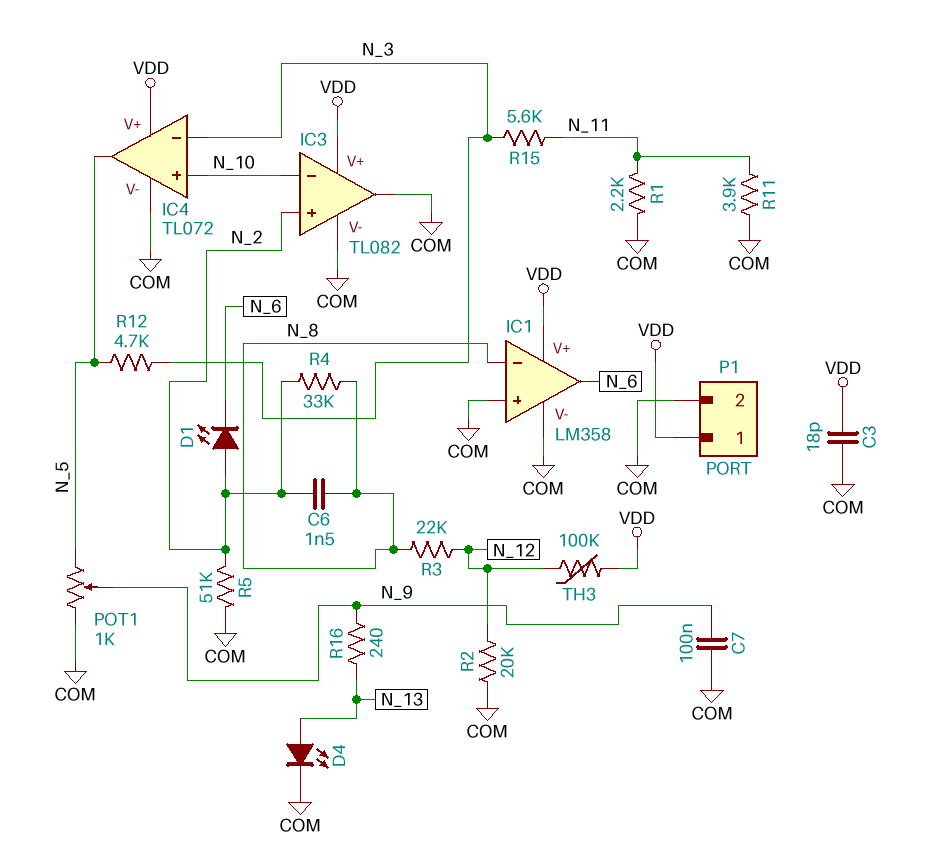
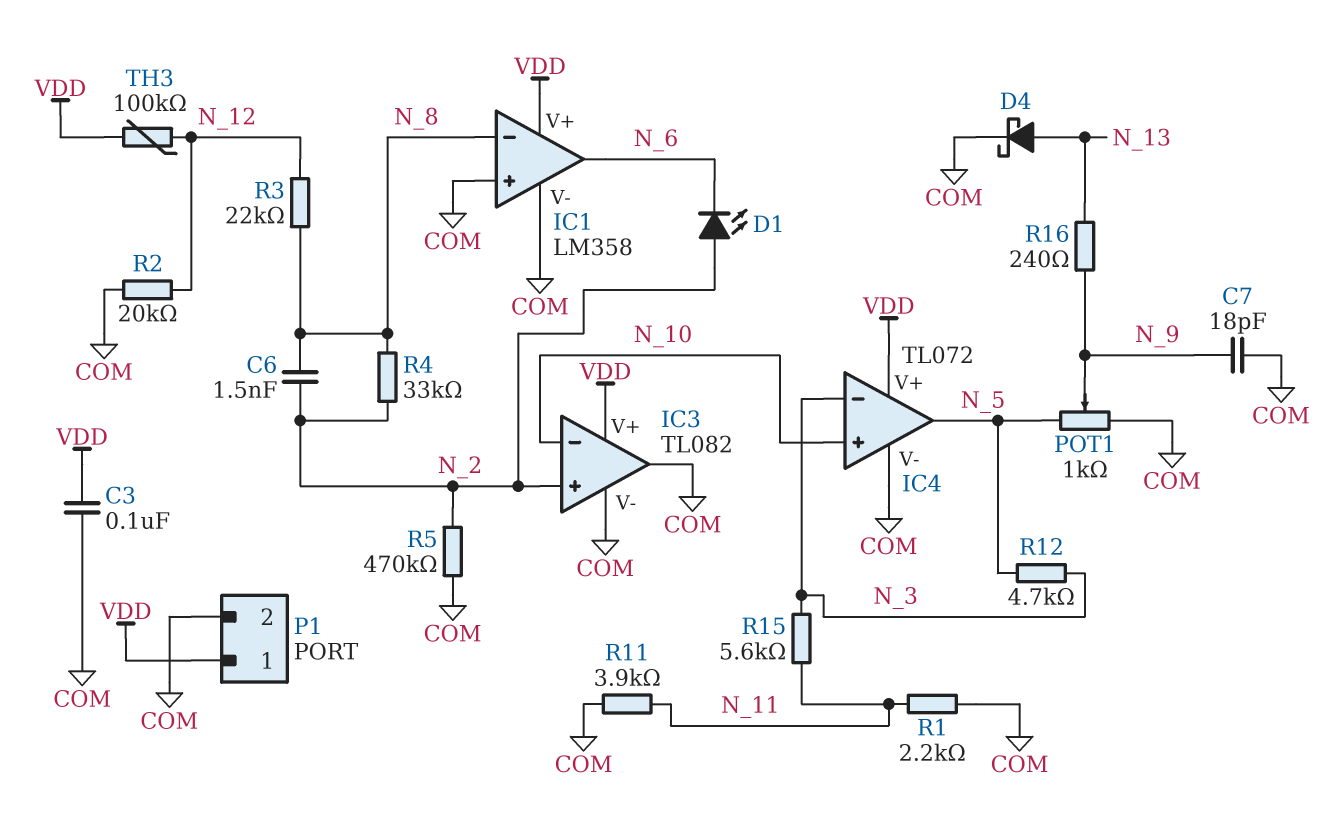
C3: 18pF (COM, VDD) -> 100nF (COM, VDD)
C7: 100nF (COM, N_9) -> 18pF (COM, N_9)
D4: LED (A N_13, K COM) -> schottky (A N_13, K COM)
R5: 51k (COM, N_2) -> 470k (COM, N_2)

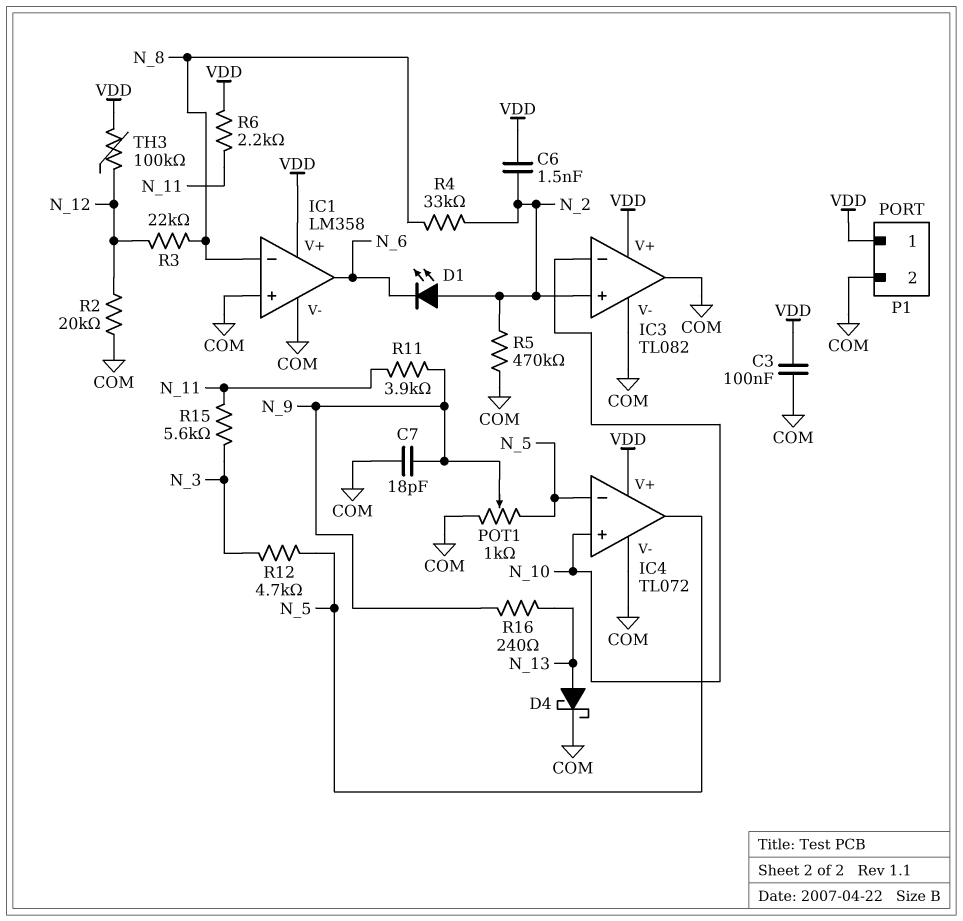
C6: 1.5nF (N_2, N_8) -> 1.5nF (N_2, VDD)
IC4 pin in-: N_3 -> N_5
R1: 2.2k (COM, N_11) -> none
R6: none -> 2.2k (N_11, VDD)
R11: 3.9k (COM, N_11) -> 3.9k (N_9, N_11)

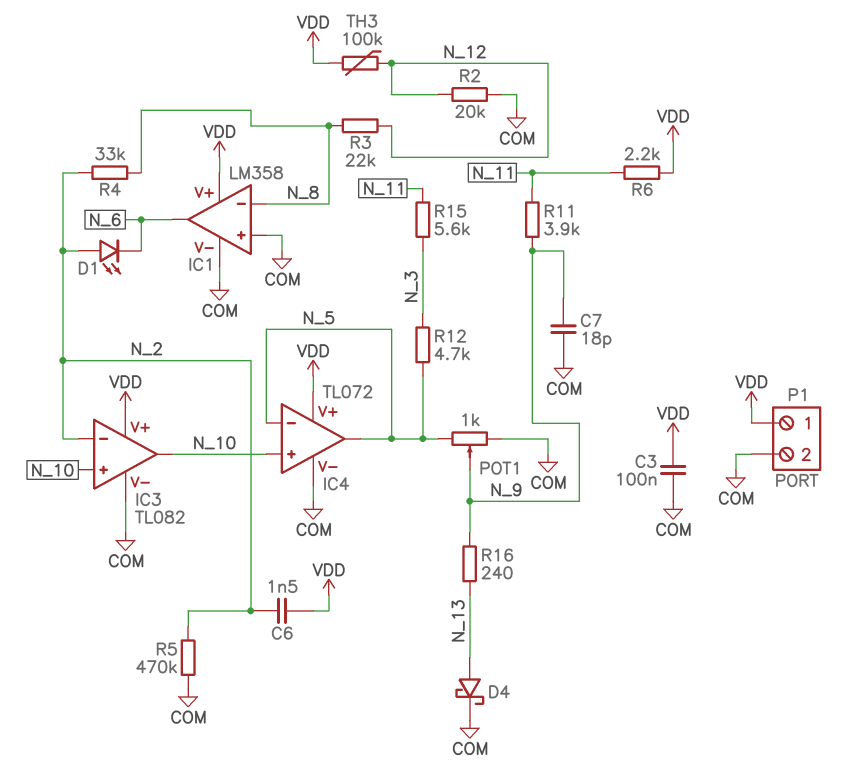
IC3 pin in+: N_2 -> N_10
IC3 pin in-: N_10 -> N_2
IC3 pin out: COM -> N_10

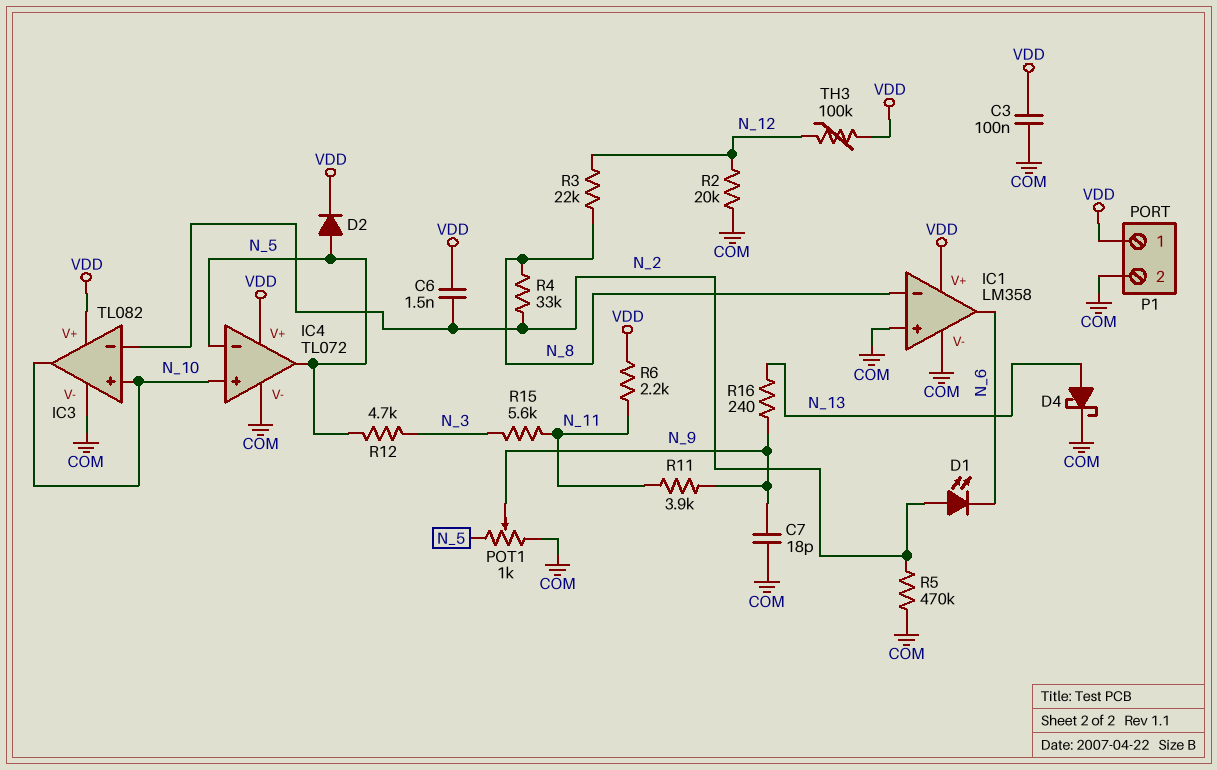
D2: none -> diode (A N_5, K VDD)

